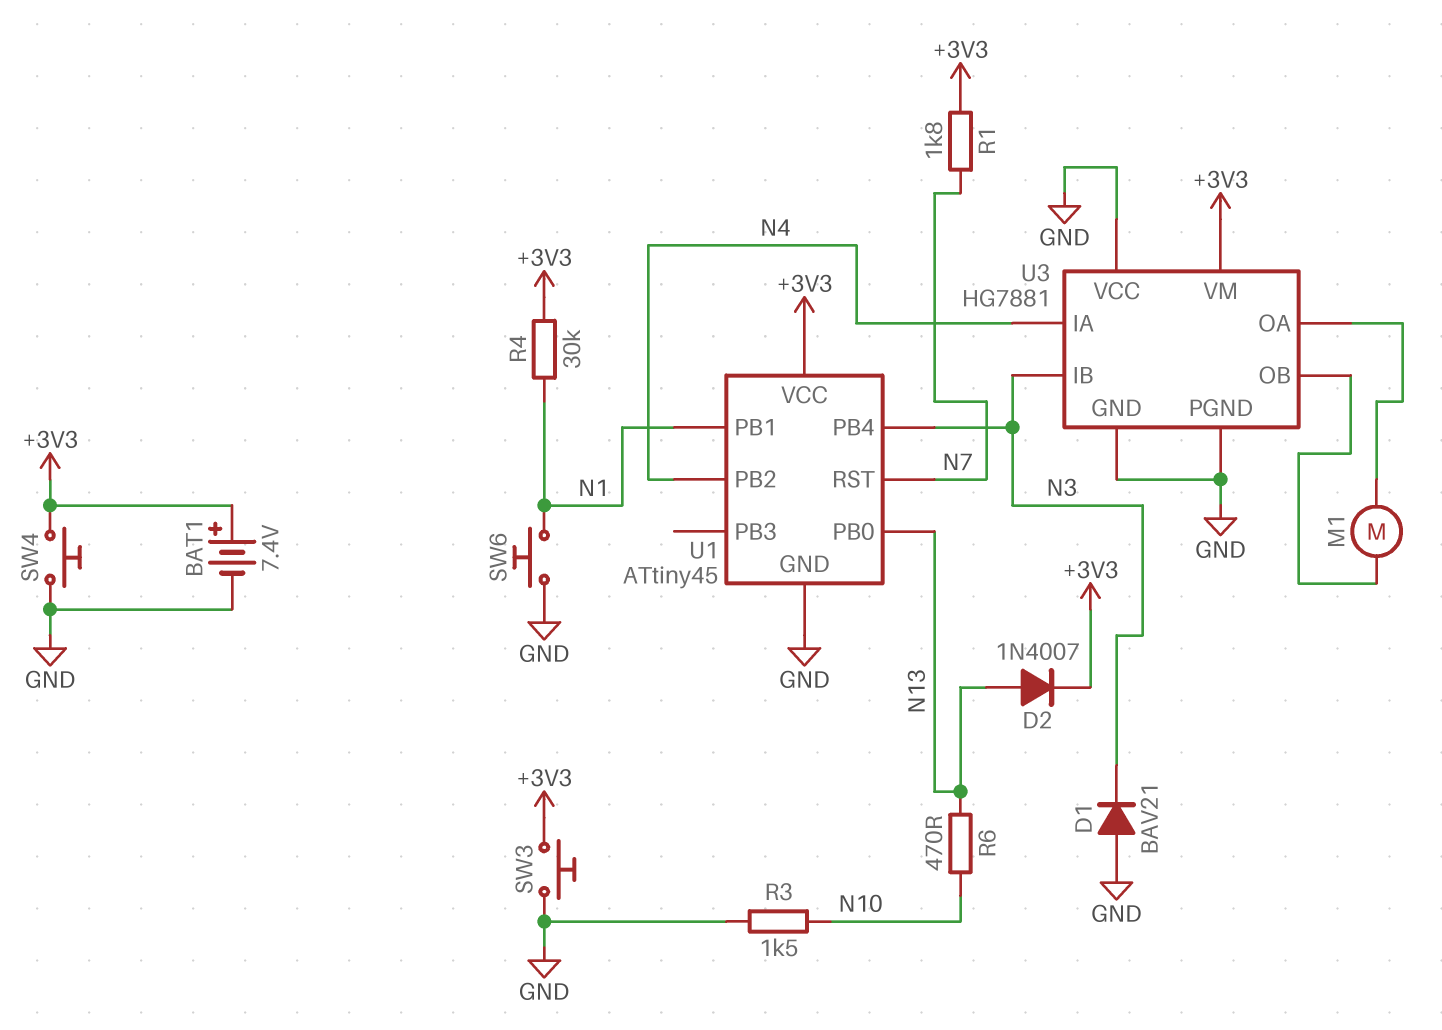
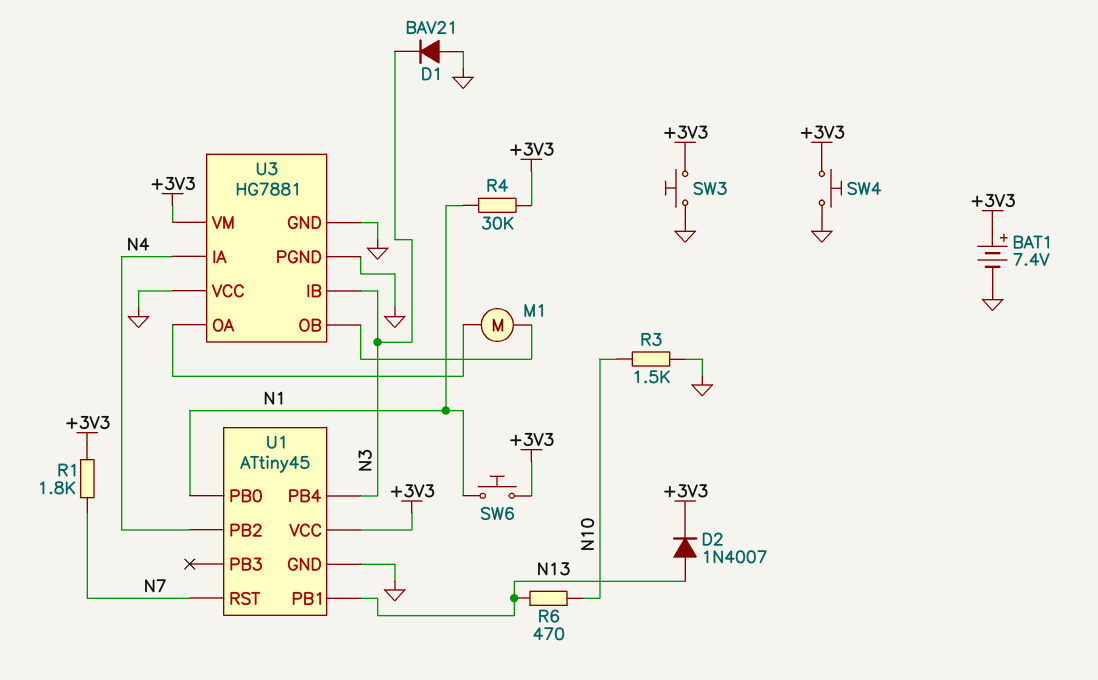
SW6: button (GND, N1) -> button (+3V3, N1)
U1 pin PB0: N13 -> N1
U1 pin PB1: N1 -> N13

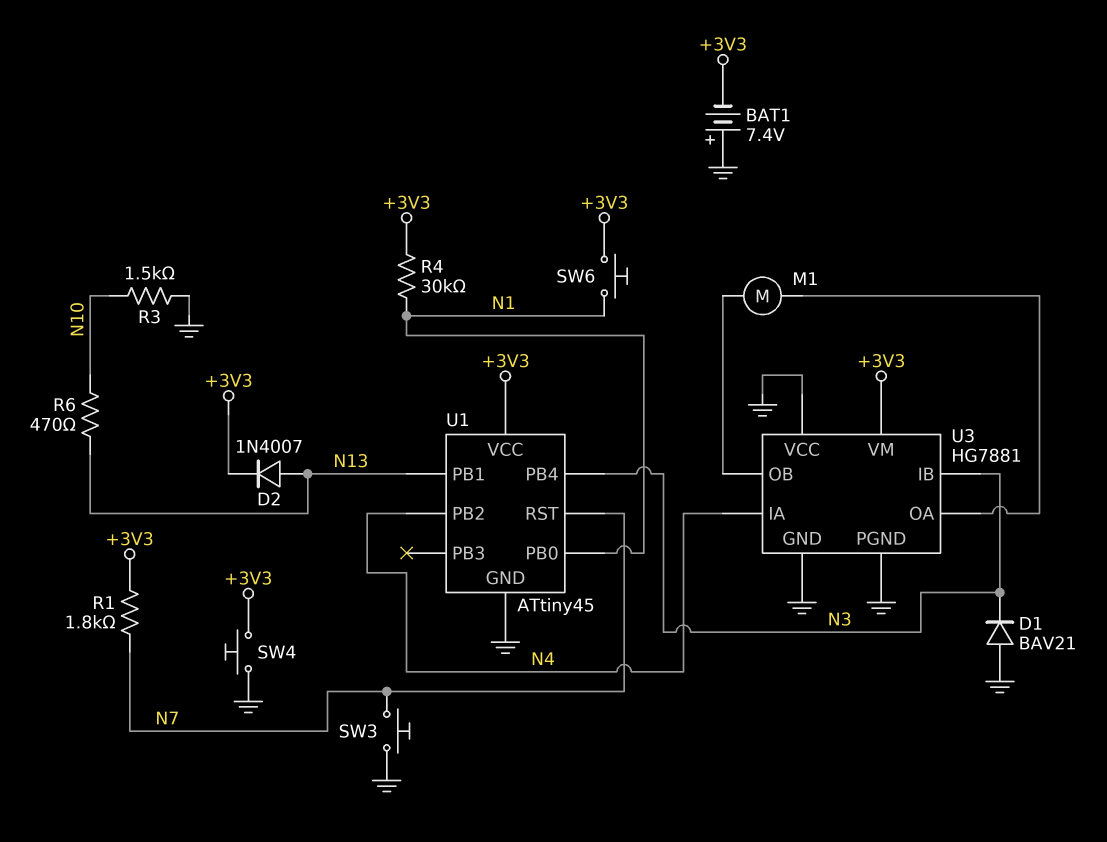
BAT1: 7.4V (plus +3V3, minus GND) -> 7.4V (plus GND, minus +3V3)
SW3: button (+3V3, GND) -> button (GND, N7)

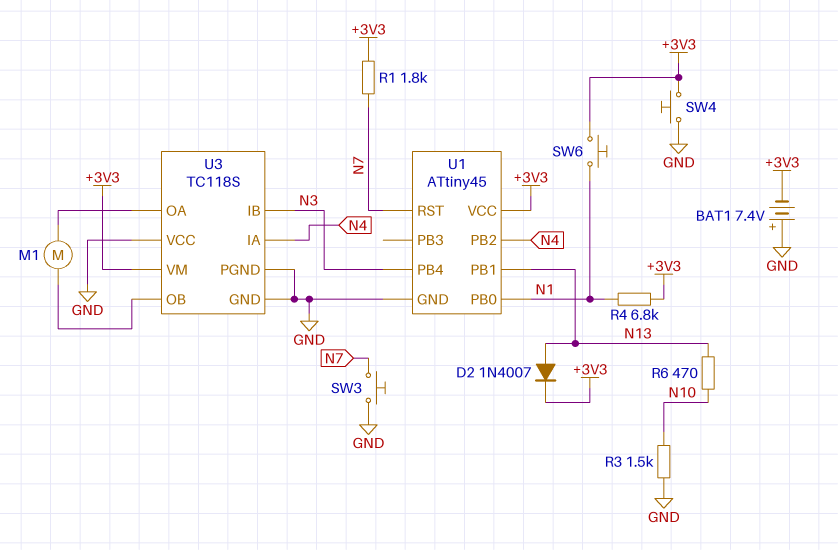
D1: diode BAV21 (A GND, K N3) -> none
R4: 30k (+3V3, N1) -> 6.8k (+3V3, N1)
U3: HG7881 -> TC118S

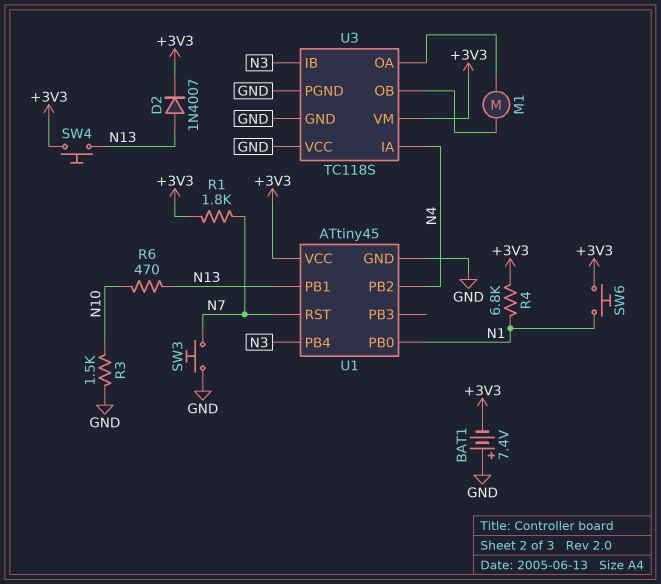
SW4: button (+3V3, GND) -> button (+3V3, N13)

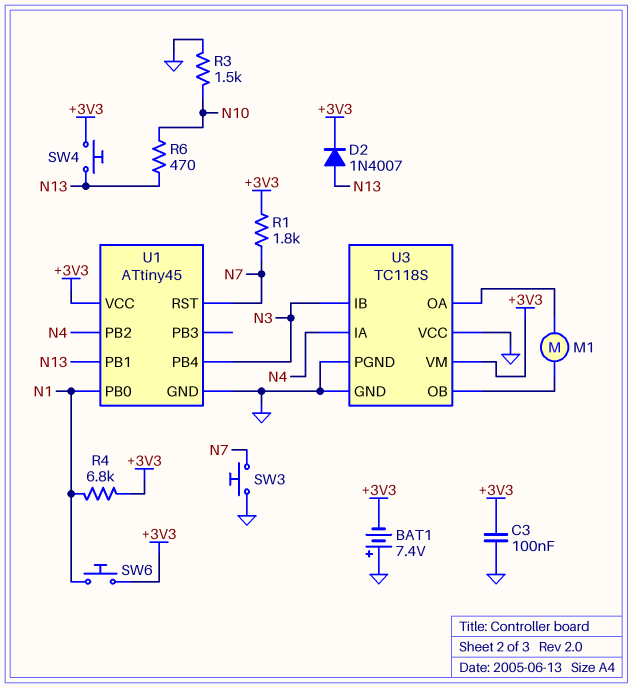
C3: none -> 100nF (+3V3, GND)

